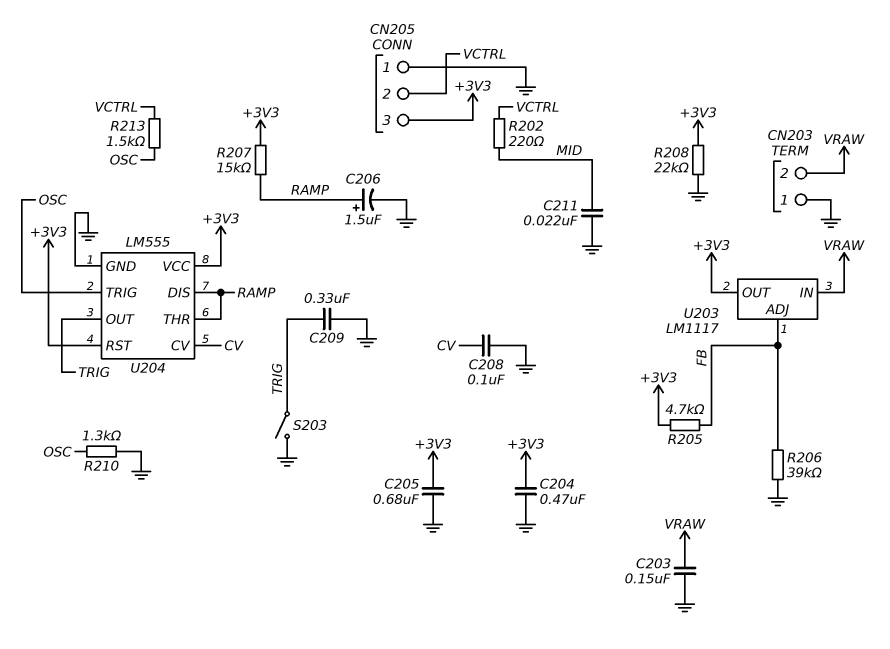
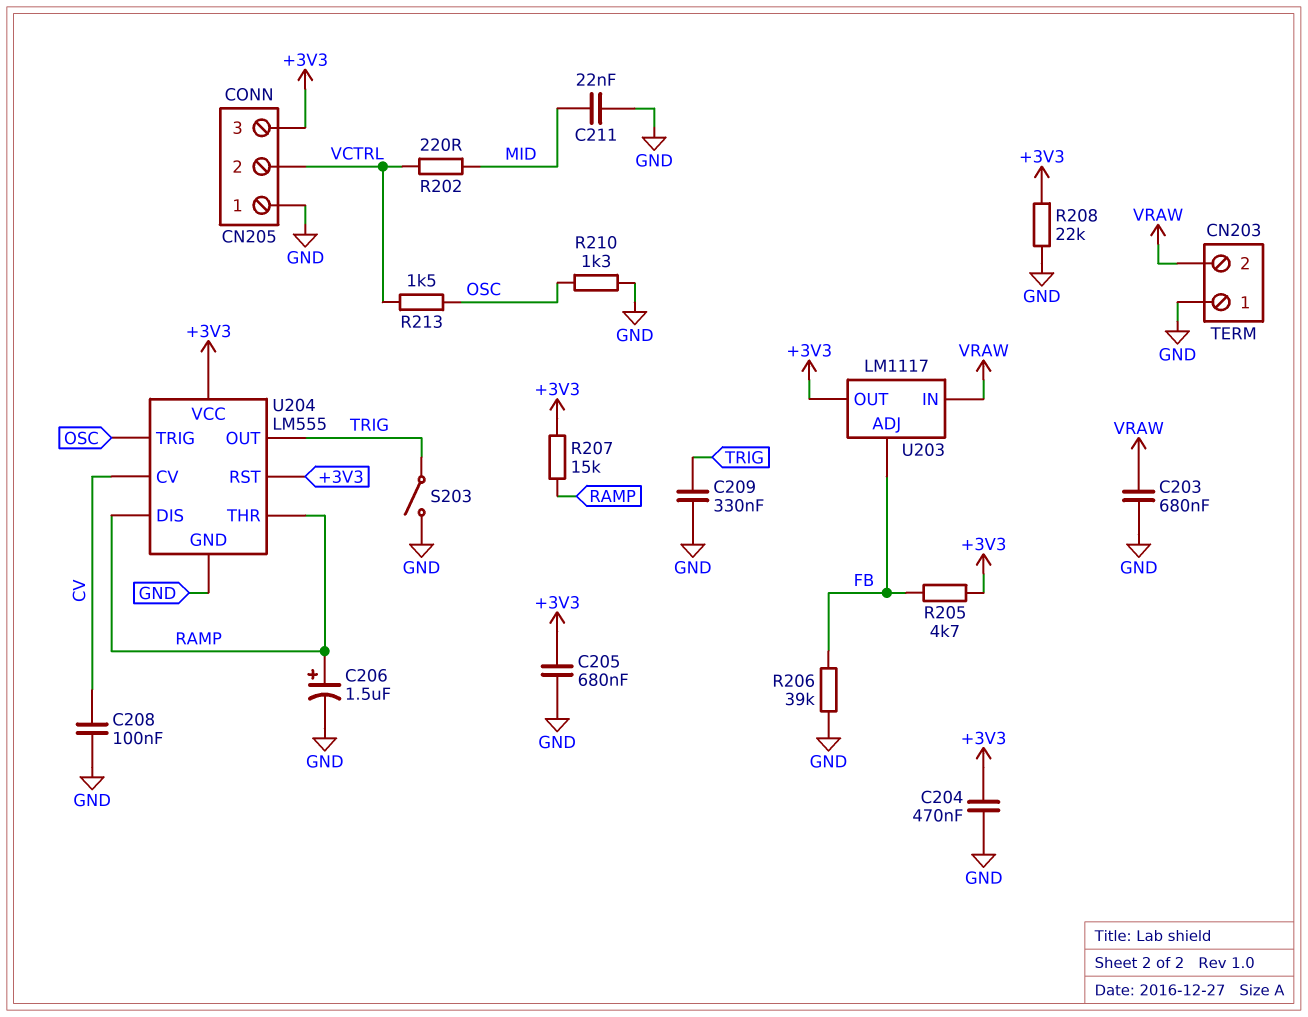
C203: 150nF (GND, VRAW) -> 680nF (GND, VRAW)

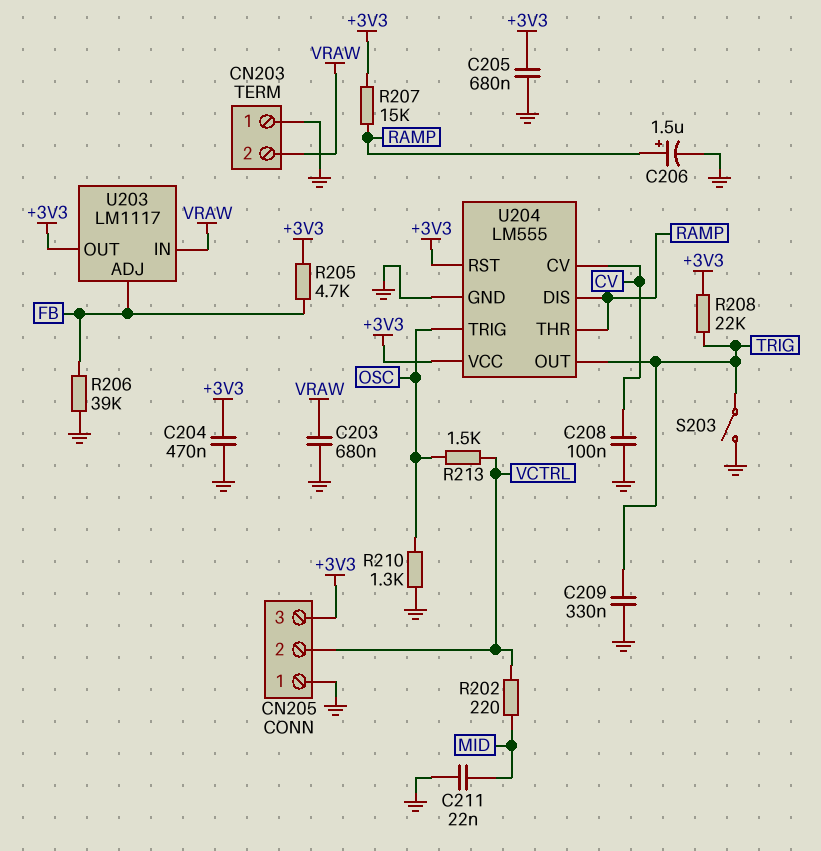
R208: 22k (+3V3, GND) -> 22k (+3V3, TRIG)

